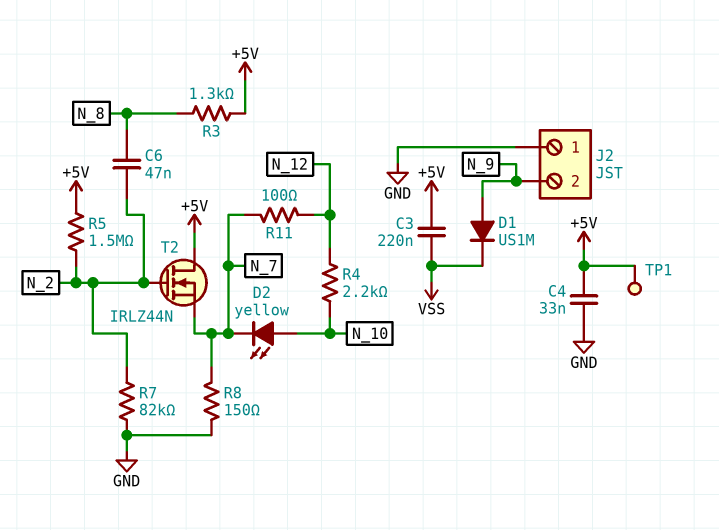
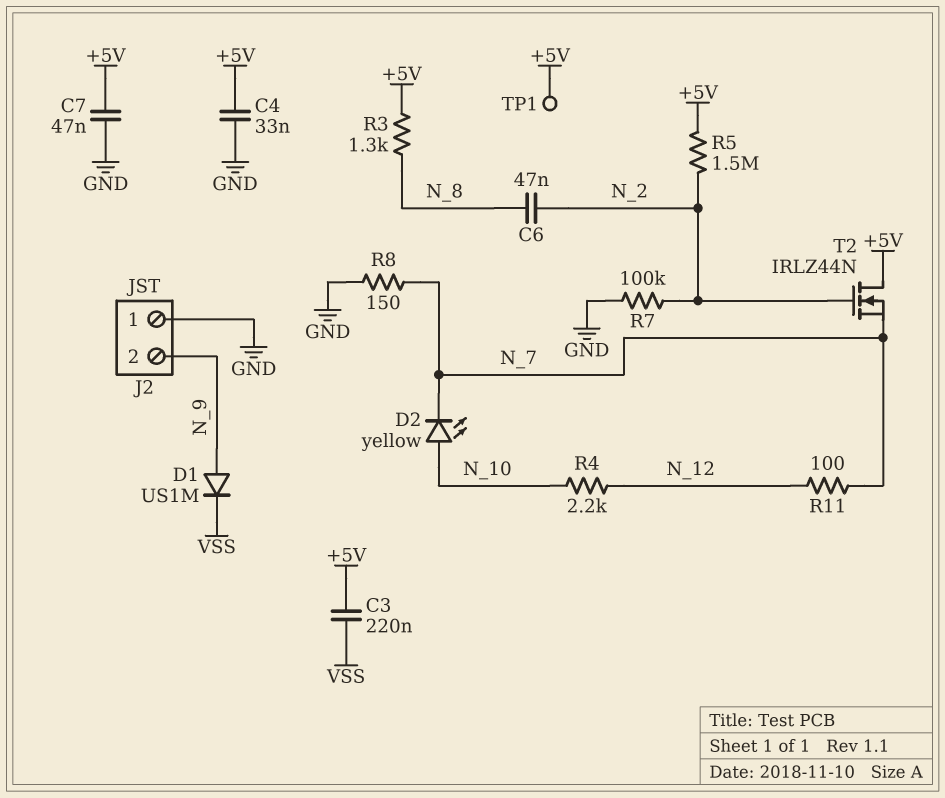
C7: none -> 47nF (+5V, GND)
R7: 82k (GND, N_2) -> 100k (GND, N_2)

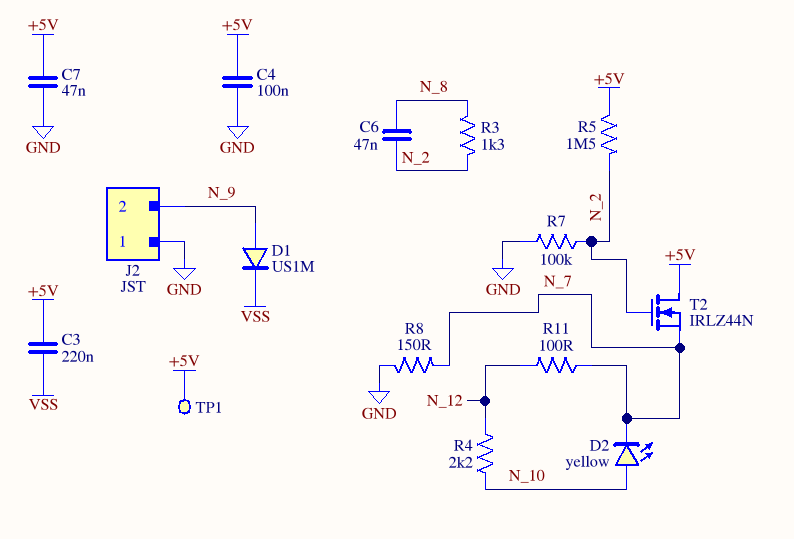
C4: 33nF (+5V, GND) -> 100nF (+5V, GND)
R3: 1.3k (+5V, N_8) -> 1.3k (N_2, N_8)

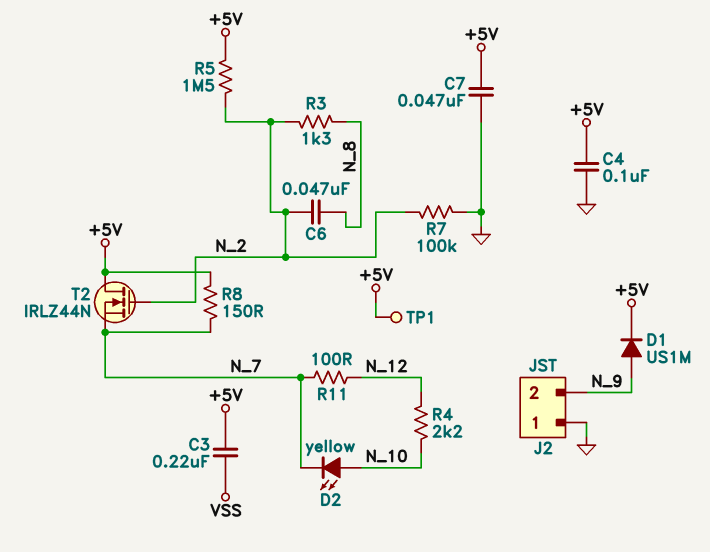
D1: diode US1M (A N_9, K VSS) -> diode US1M (A N_9, K +5V)
R8: 150 (GND, N_7) -> 150 (+5V, N_7)

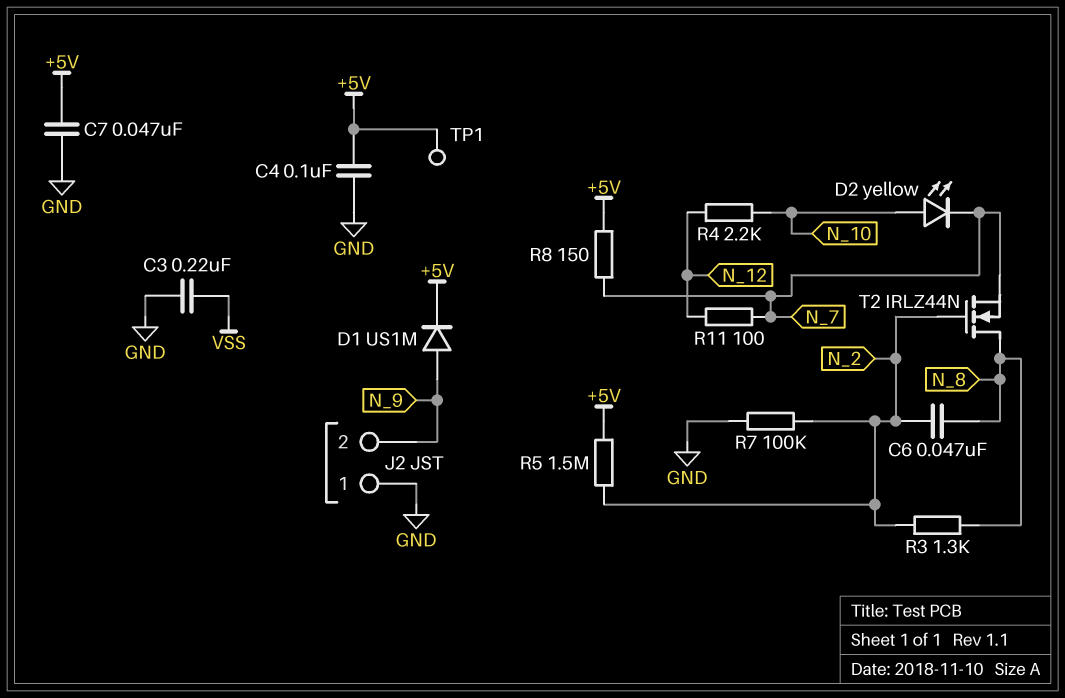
C3: 220nF (+5V, VSS) -> 220nF (GND, VSS)
T2: NMOS IRLZ44N (G N_2, D +5V, S N_7) -> NMOS IRLZ44N (G N_2, D N_8, S N_7)

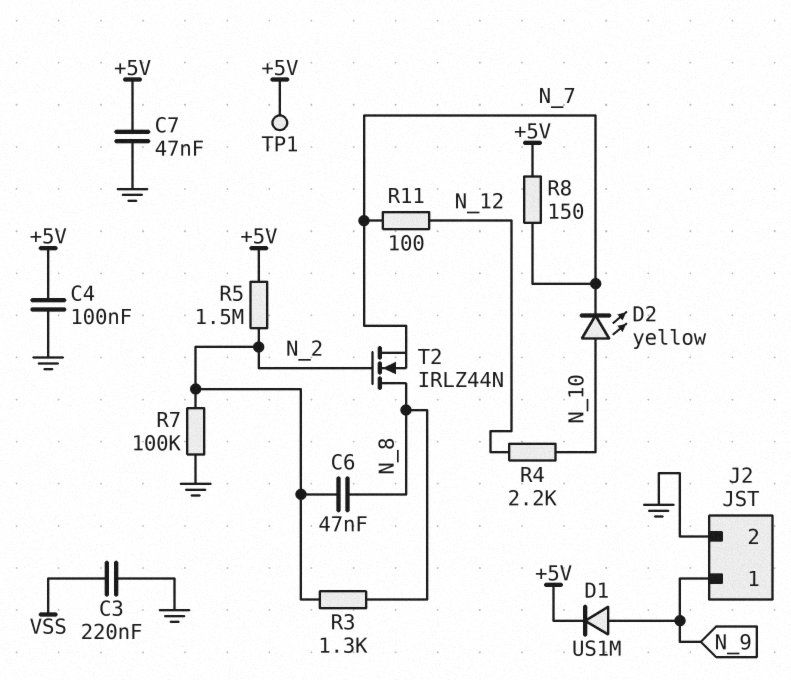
J2 pin 1: GND -> N_9
J2 pin 2: N_9 -> GND

